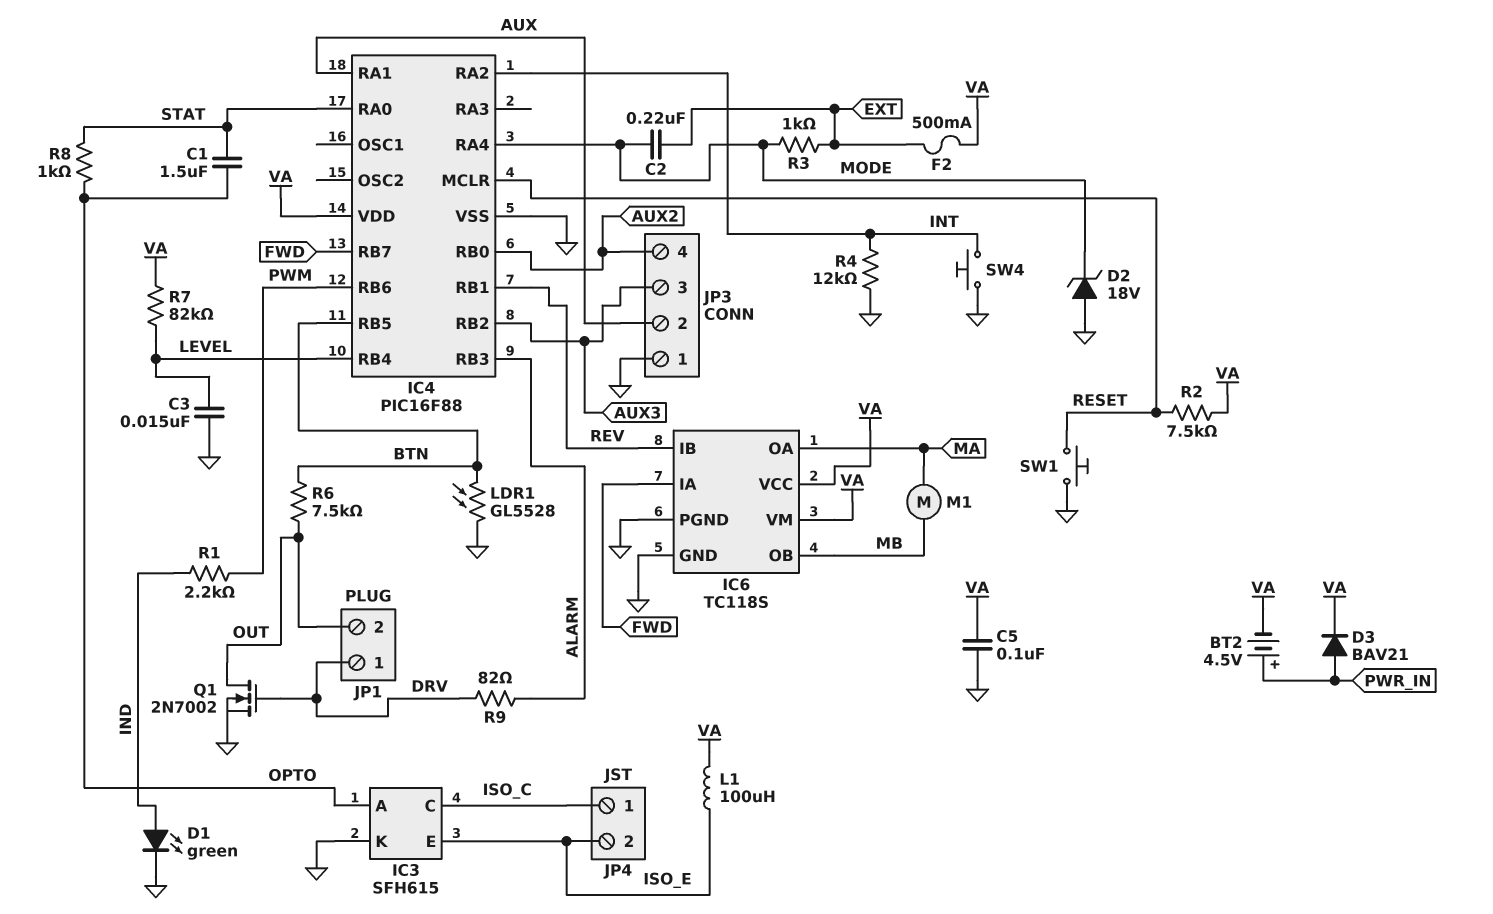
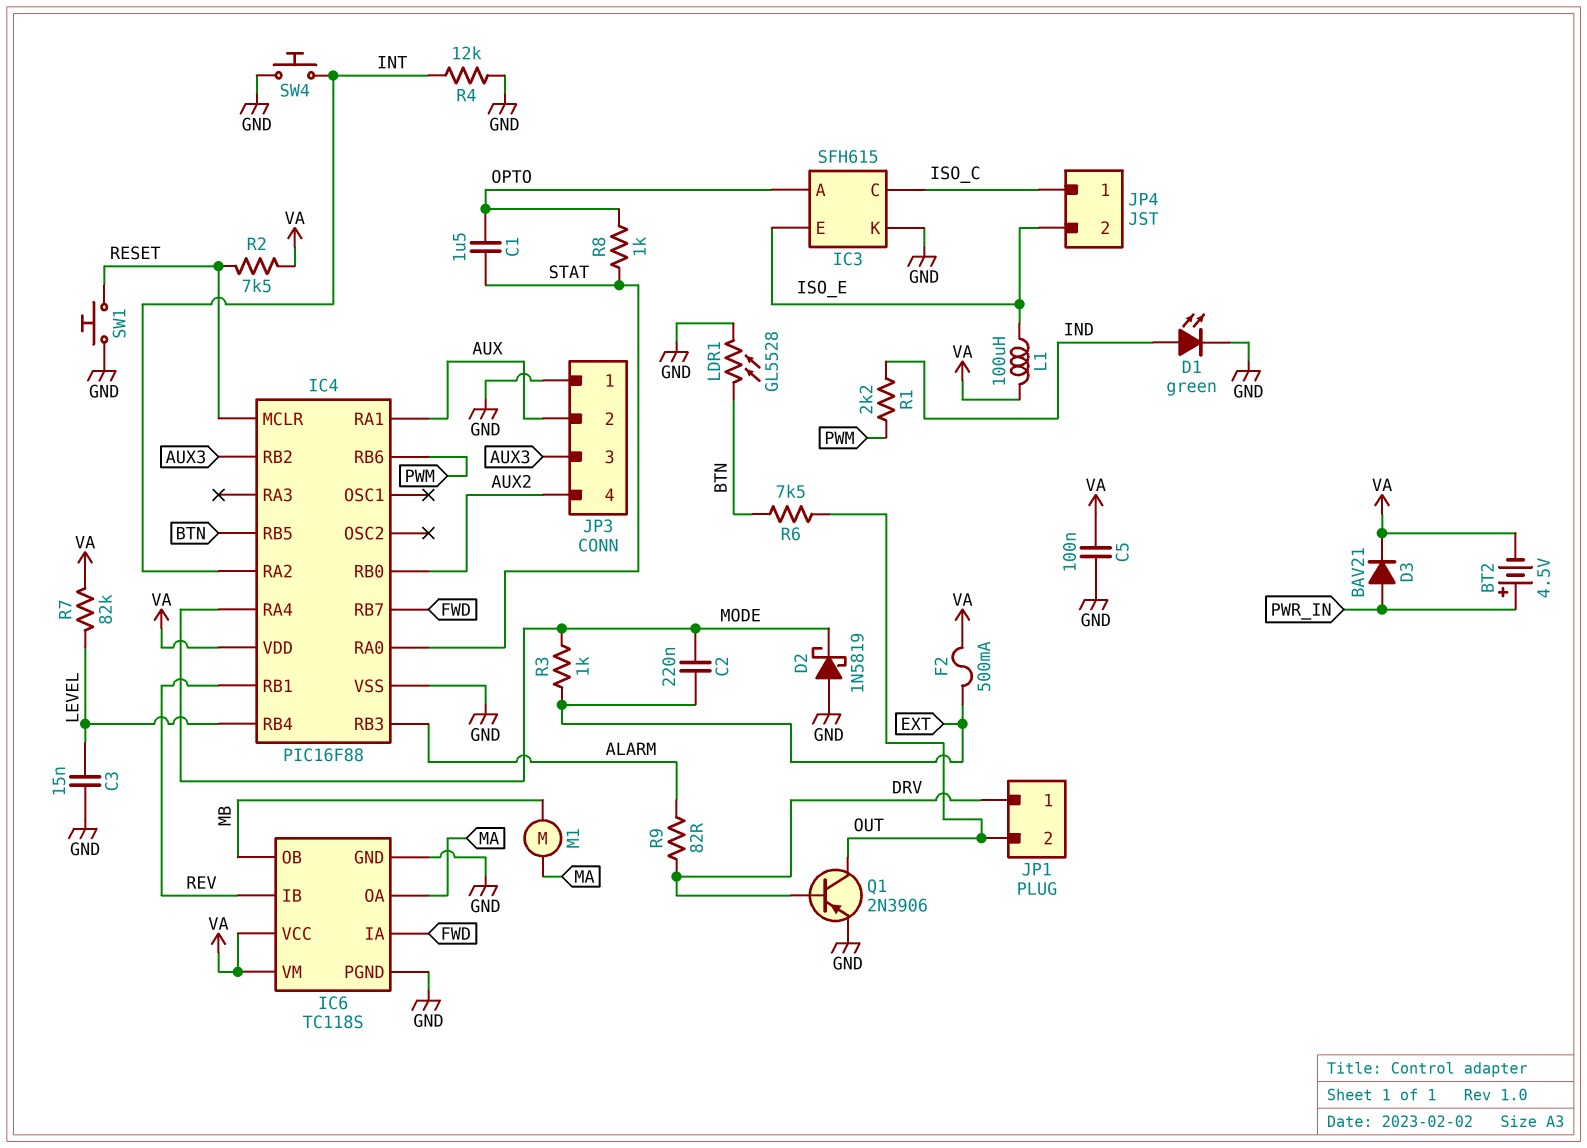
D2: zener 18V (A GND, K MODE) -> schottky 1N5819 (A GND, K MODE)
Q1: NMOS 2N7002 (G DRV, D OUT, S GND) -> PNP 2N3906 (B DRV, C OUT, E GND)

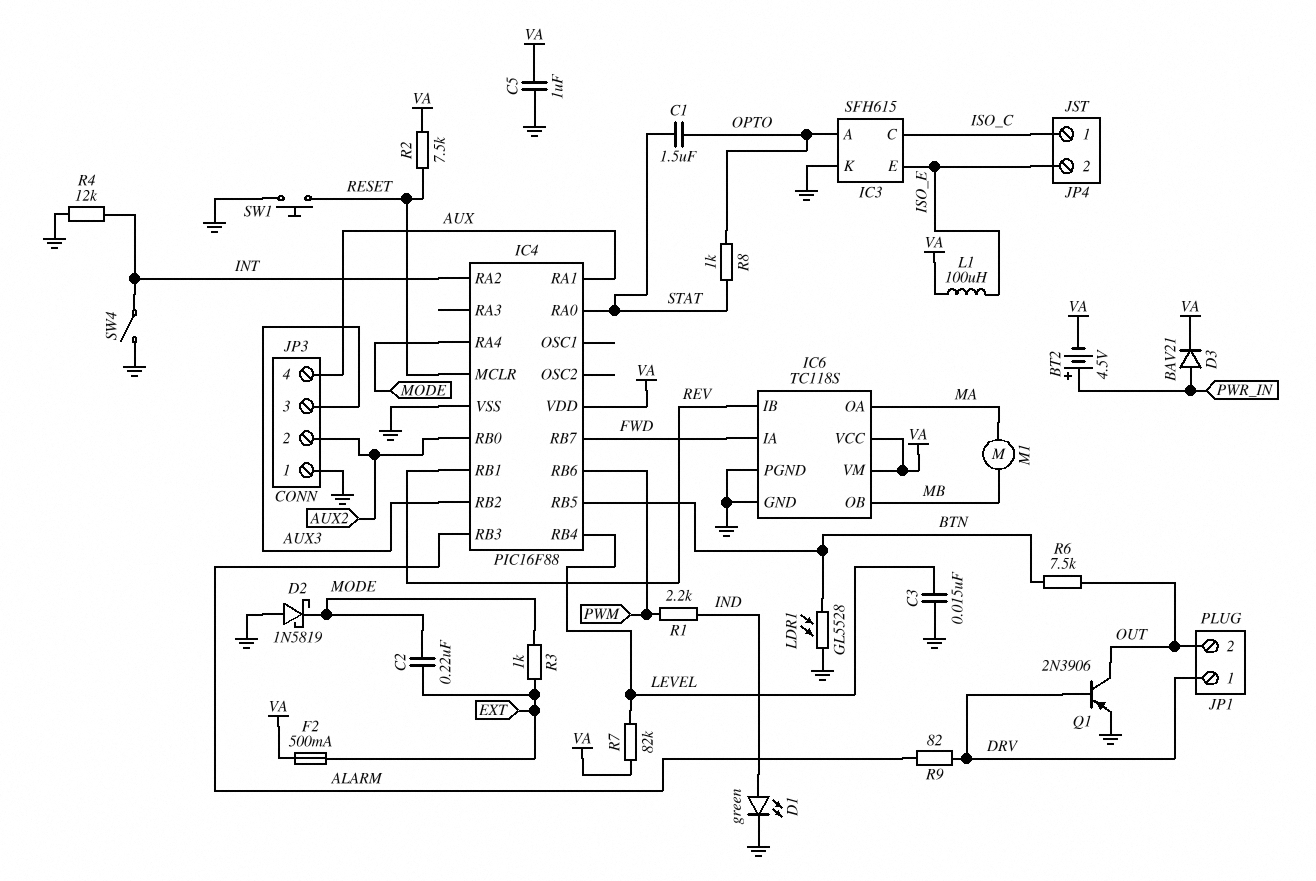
C5: 100nF (GND, VA) -> 1uF (GND, VA)
JP3 pin 2: AUX -> AUX2
JP3 pin 4: AUX2 -> AUX
SW4: button (GND, INT) -> switch (GND, INT)

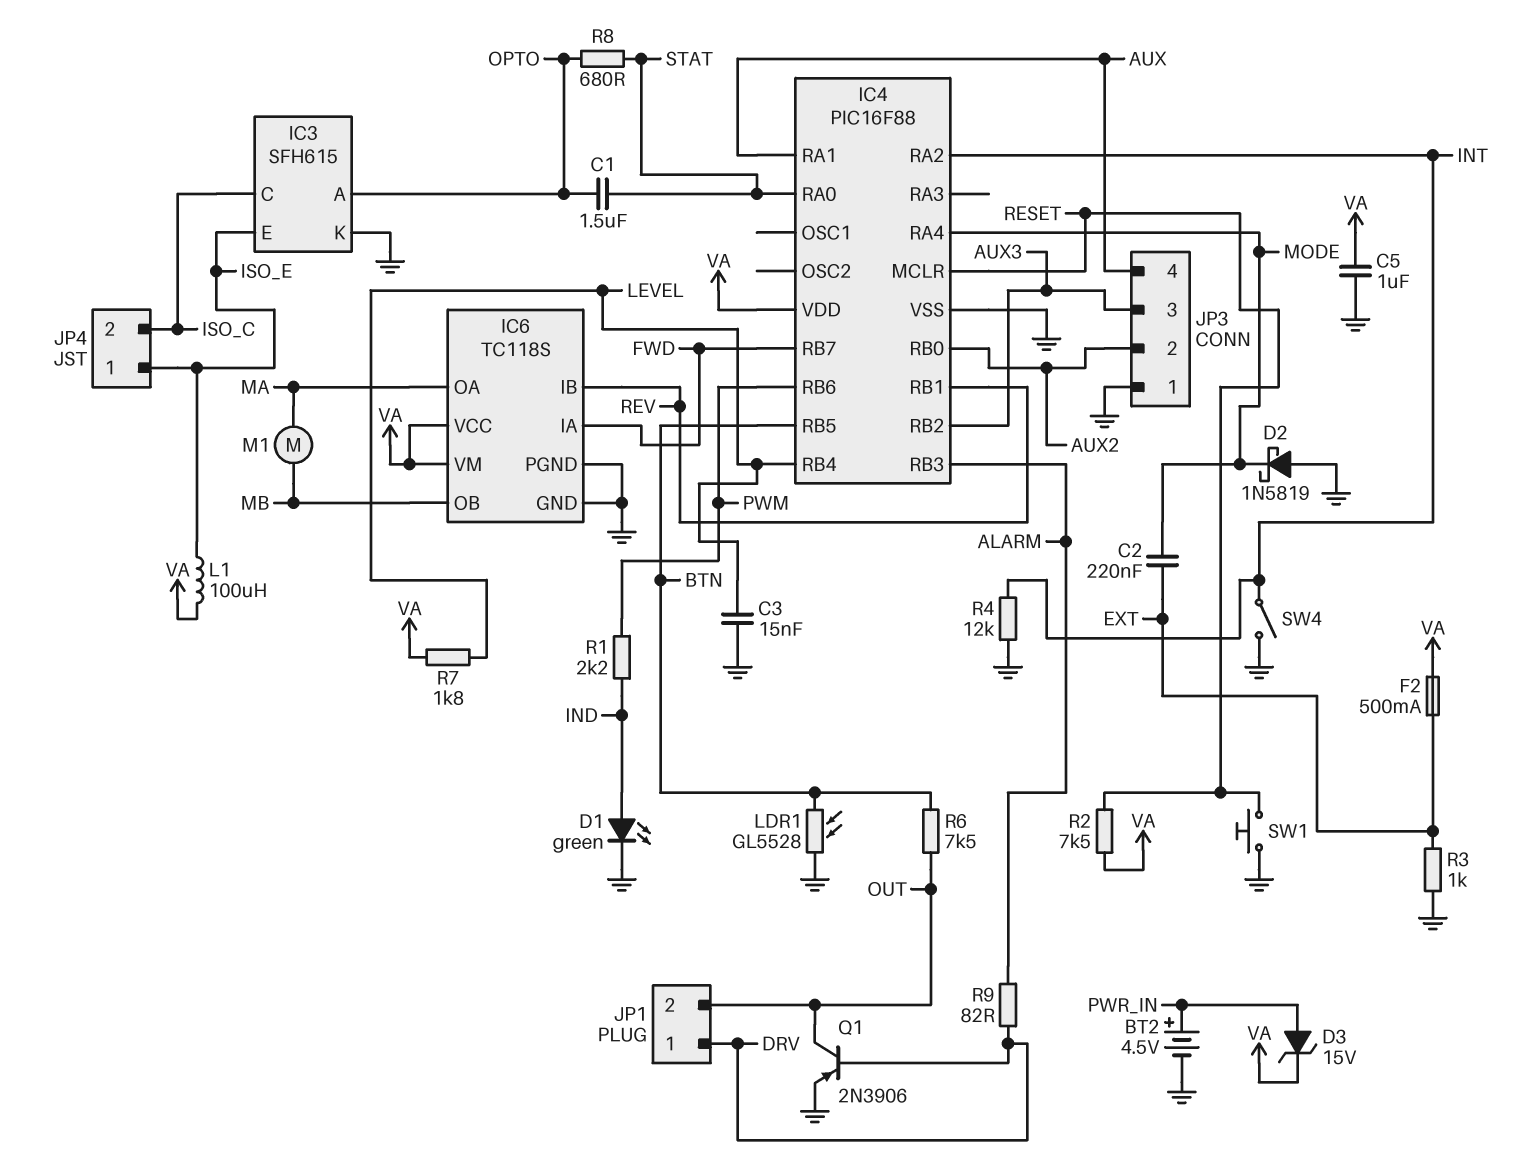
BT2: 4.5V (plus PWR_IN, minus VA) -> 4.5V (plus PWR_IN, minus GND)
D3: diode BAV21 (A PWR_IN, K VA) -> zener 15V (A PWR_IN, K VA)
JP4 pin 1: ISO_C -> ISO_E
JP4 pin 2: ISO_E -> ISO_C
R3: 1k (EXT, MODE) -> 1k (EXT, GND)
R7: 82k (LEVEL, VA) -> 1.8k (LEVEL, VA)
R8: 1k (OPTO, STAT) -> 680 (OPTO, STAT)

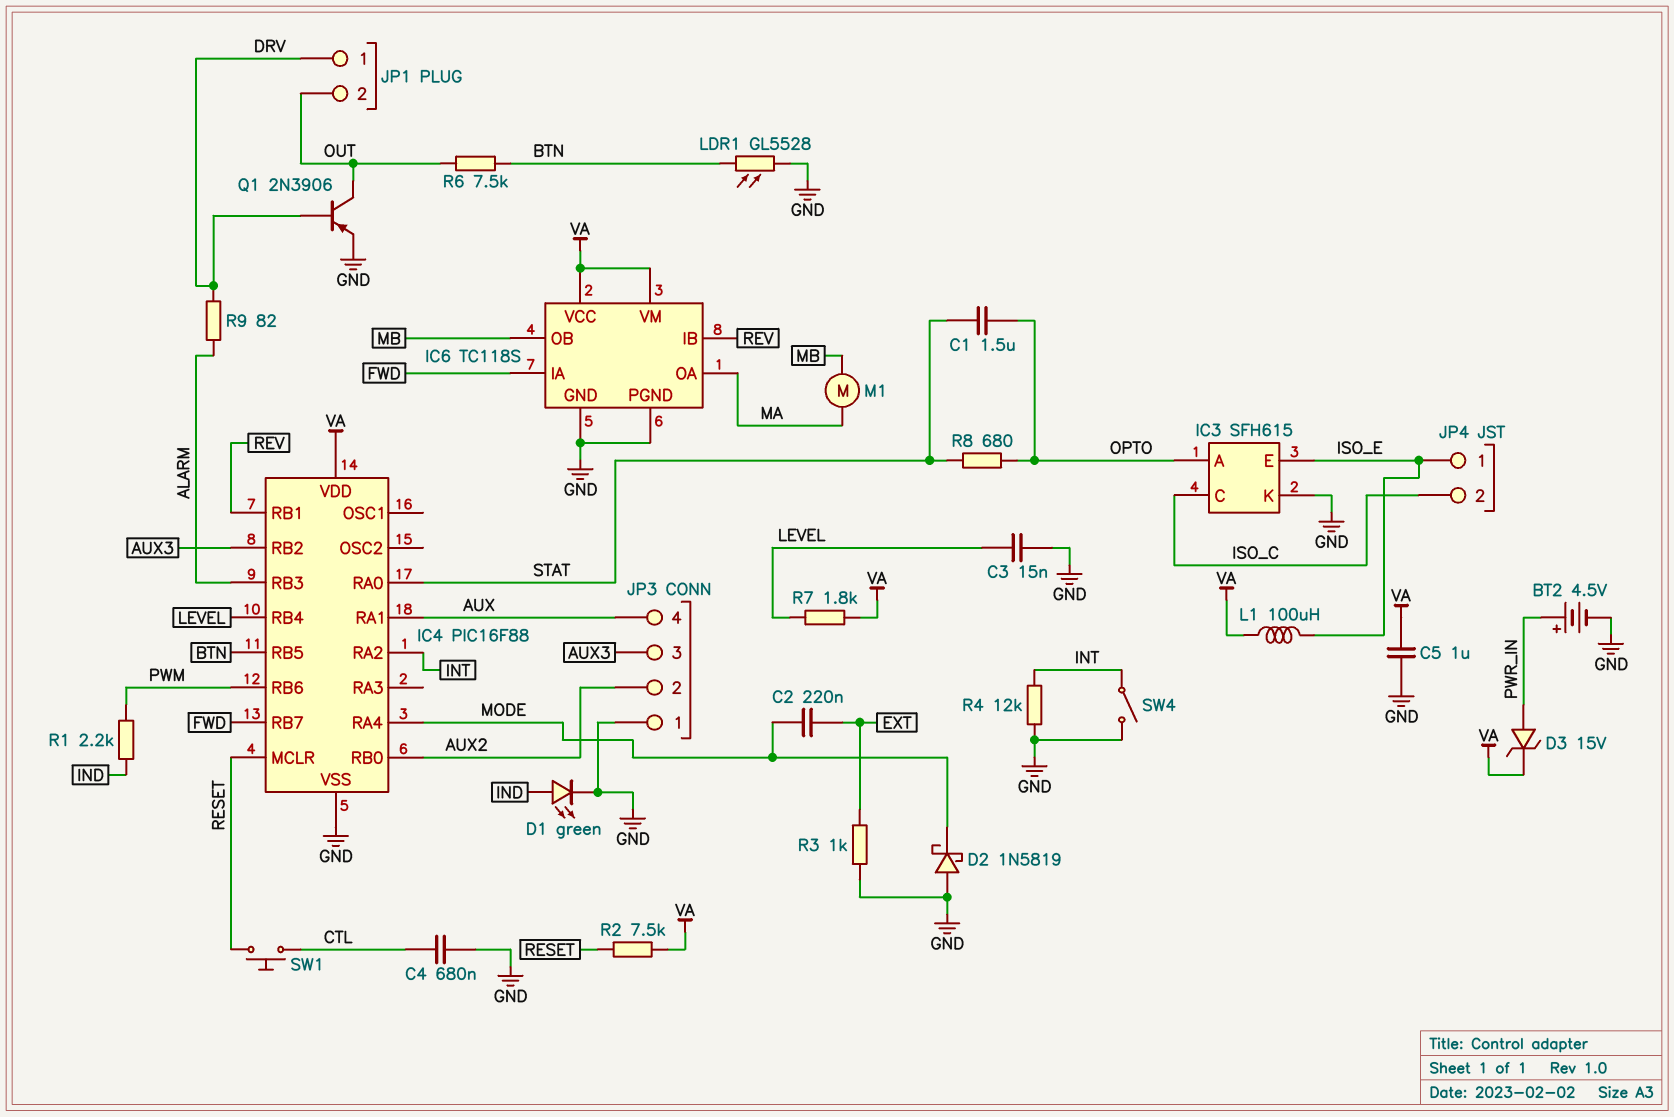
C4: none -> 680nF (CTL, GND)
F2: 500mA (EXT, VA) -> none
SW1: button (GND, RESET) -> button (CTL, RESET)

